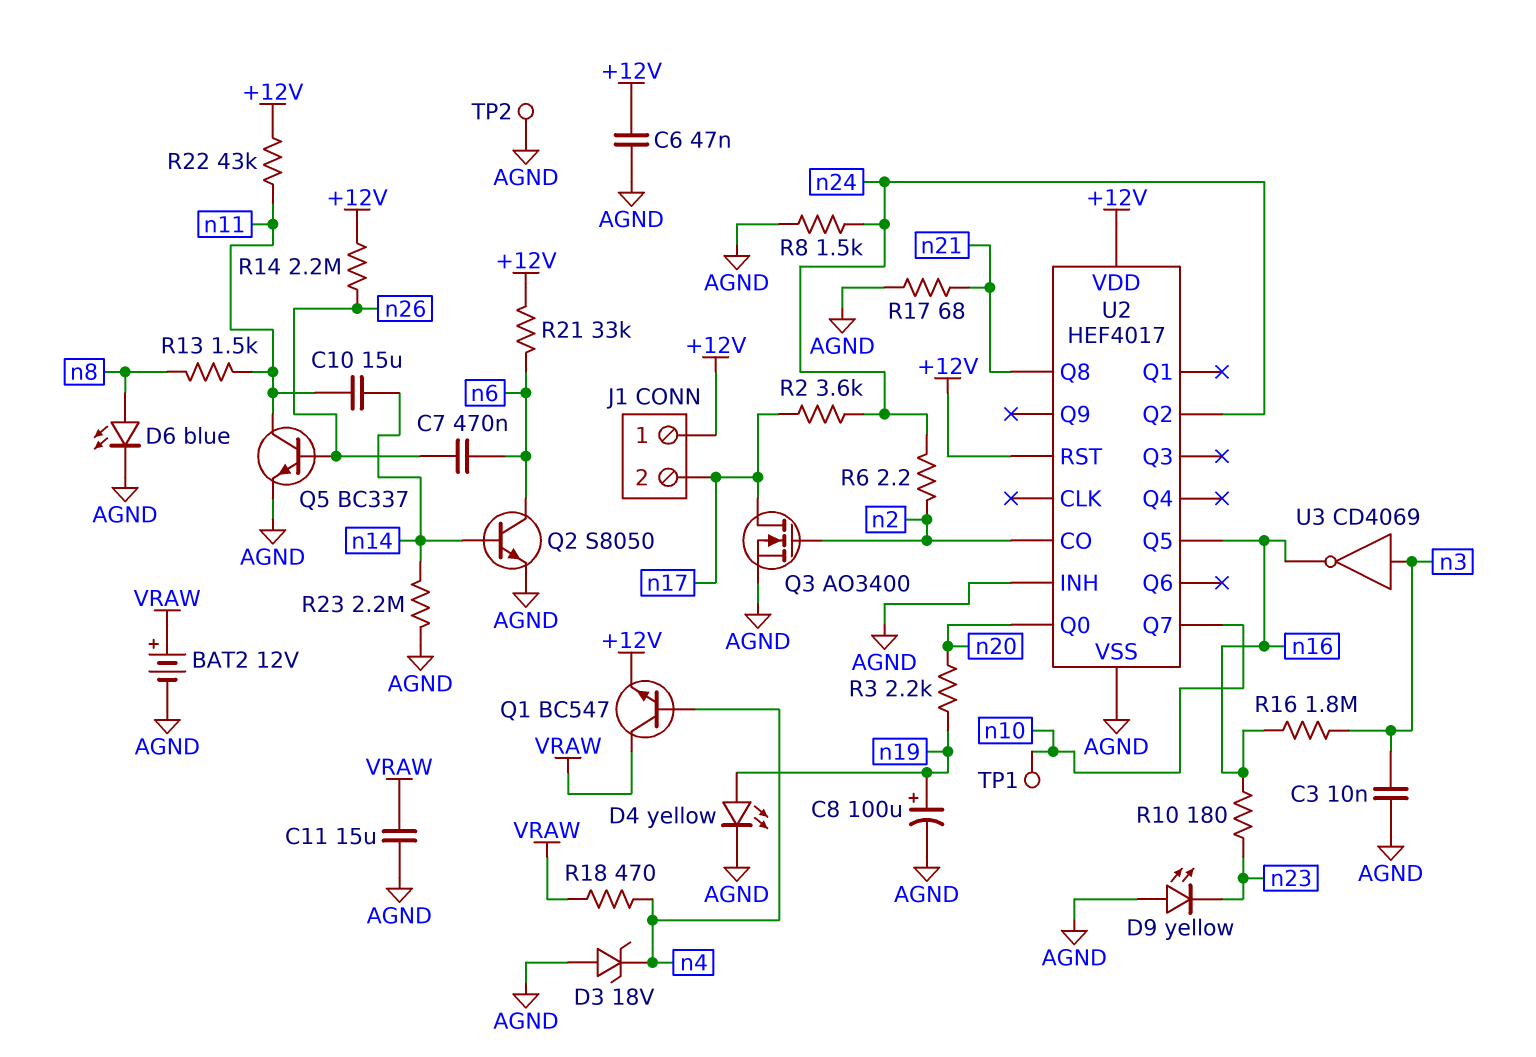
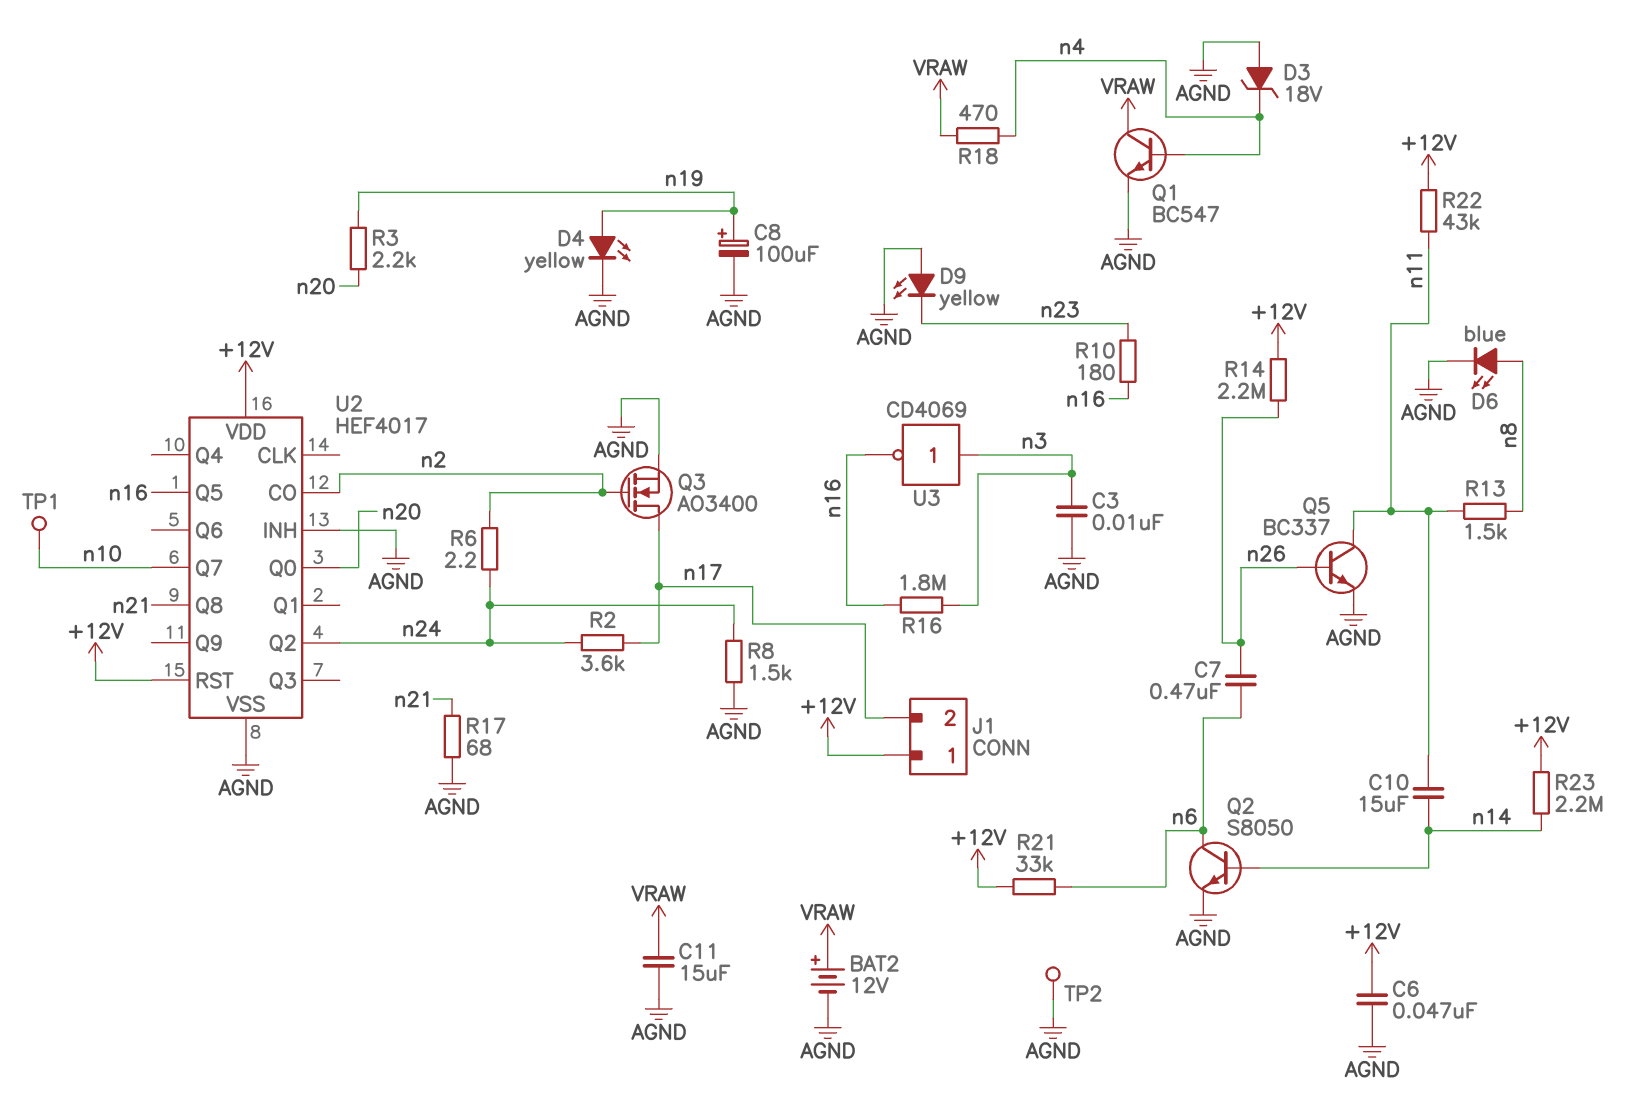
Q1: NPN BC547 (B n4, C VRAW, E +12V) -> NPN BC547 (B n4, C VRAW, E AGND)
R23: 2.2M (AGND, n14) -> 2.2M (+12V, n14)

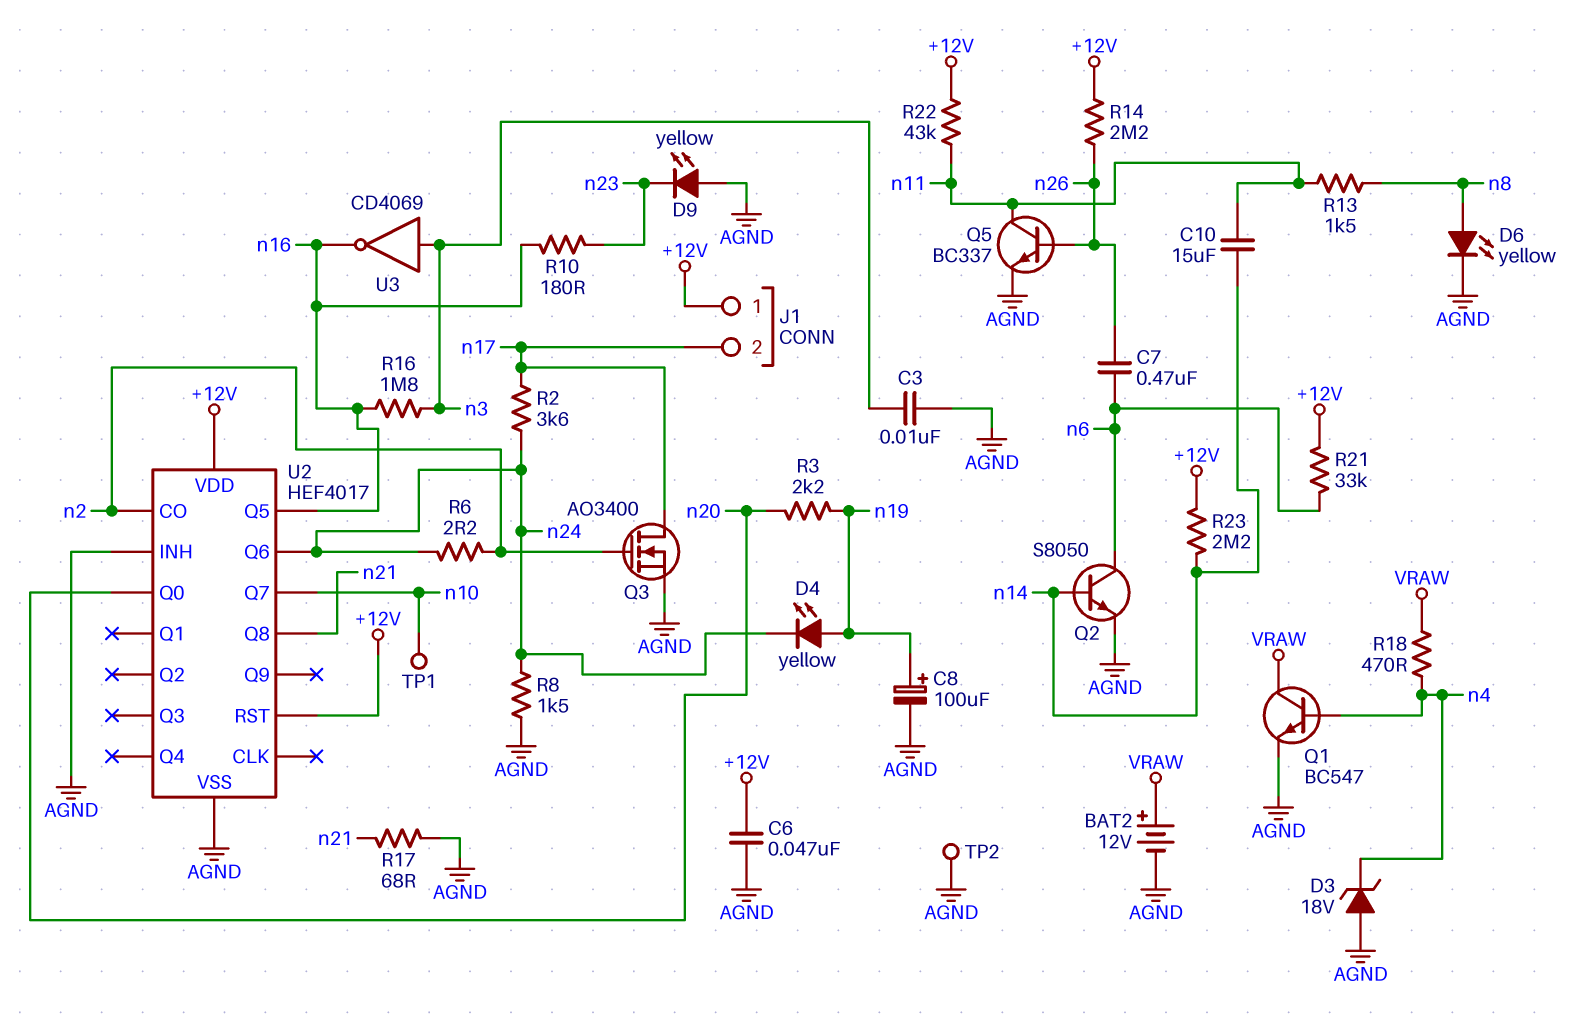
C11: 15uF (AGND, VRAW) -> none
D4: LED yellow (A n19, K AGND) -> LED yellow (A n19, K n24)
D6: LED blue (A n8, K AGND) -> LED yellow (A n8, K AGND)
U2 pin Q2: n24 -> none
U2 pin Q6: none -> n24

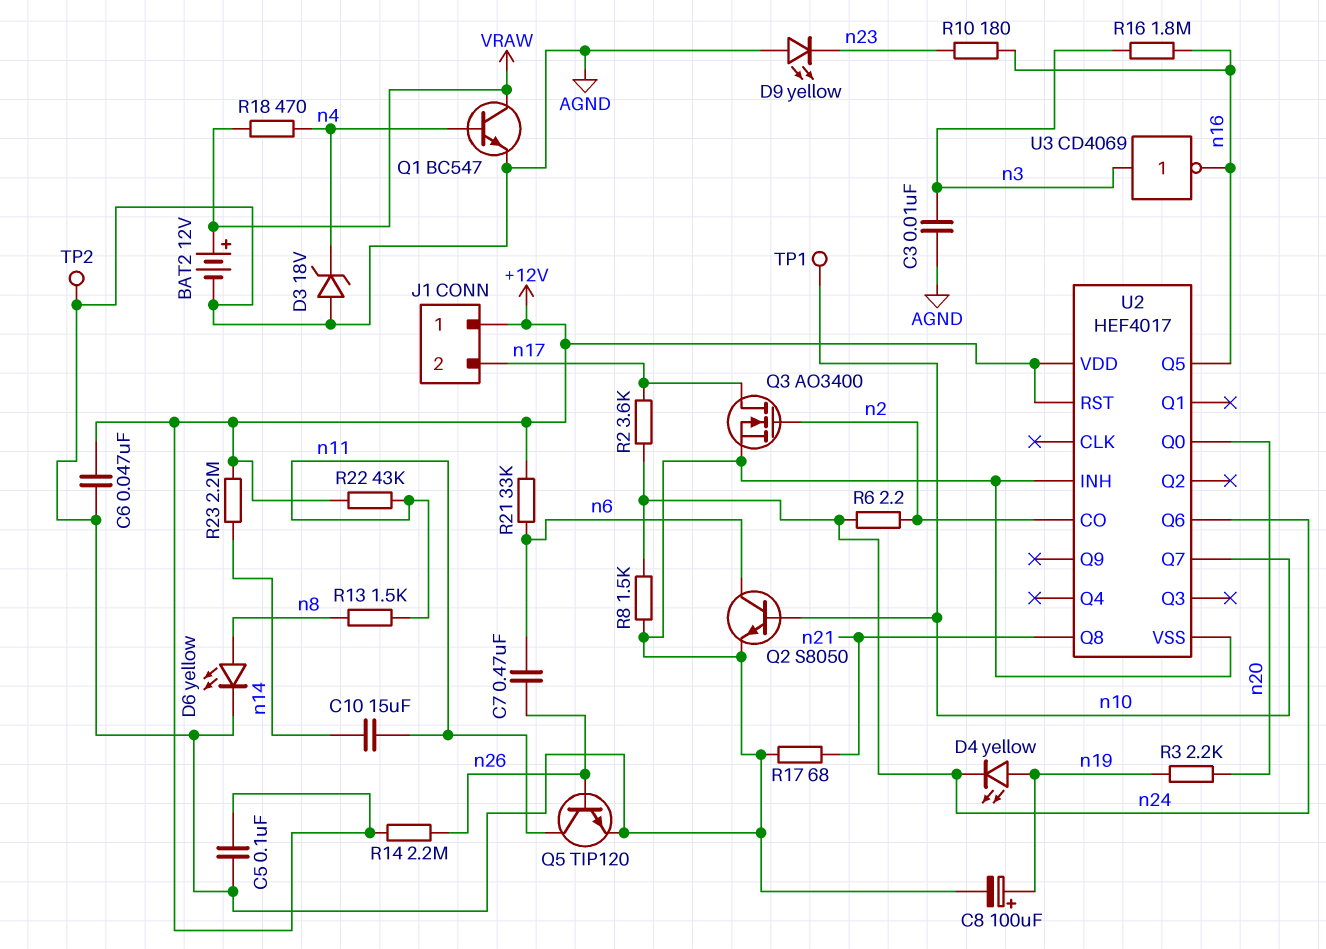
C5: none -> 100nF (+12V, AGND)
Q2: NPN S8050 (B n14, C n6, E AGND) -> NPN S8050 (B n10, C n6, E AGND)
Q5: NPN BC337 (B n26, C n11, E AGND) -> NPN TIP120 (B n26, C n11, E AGND)

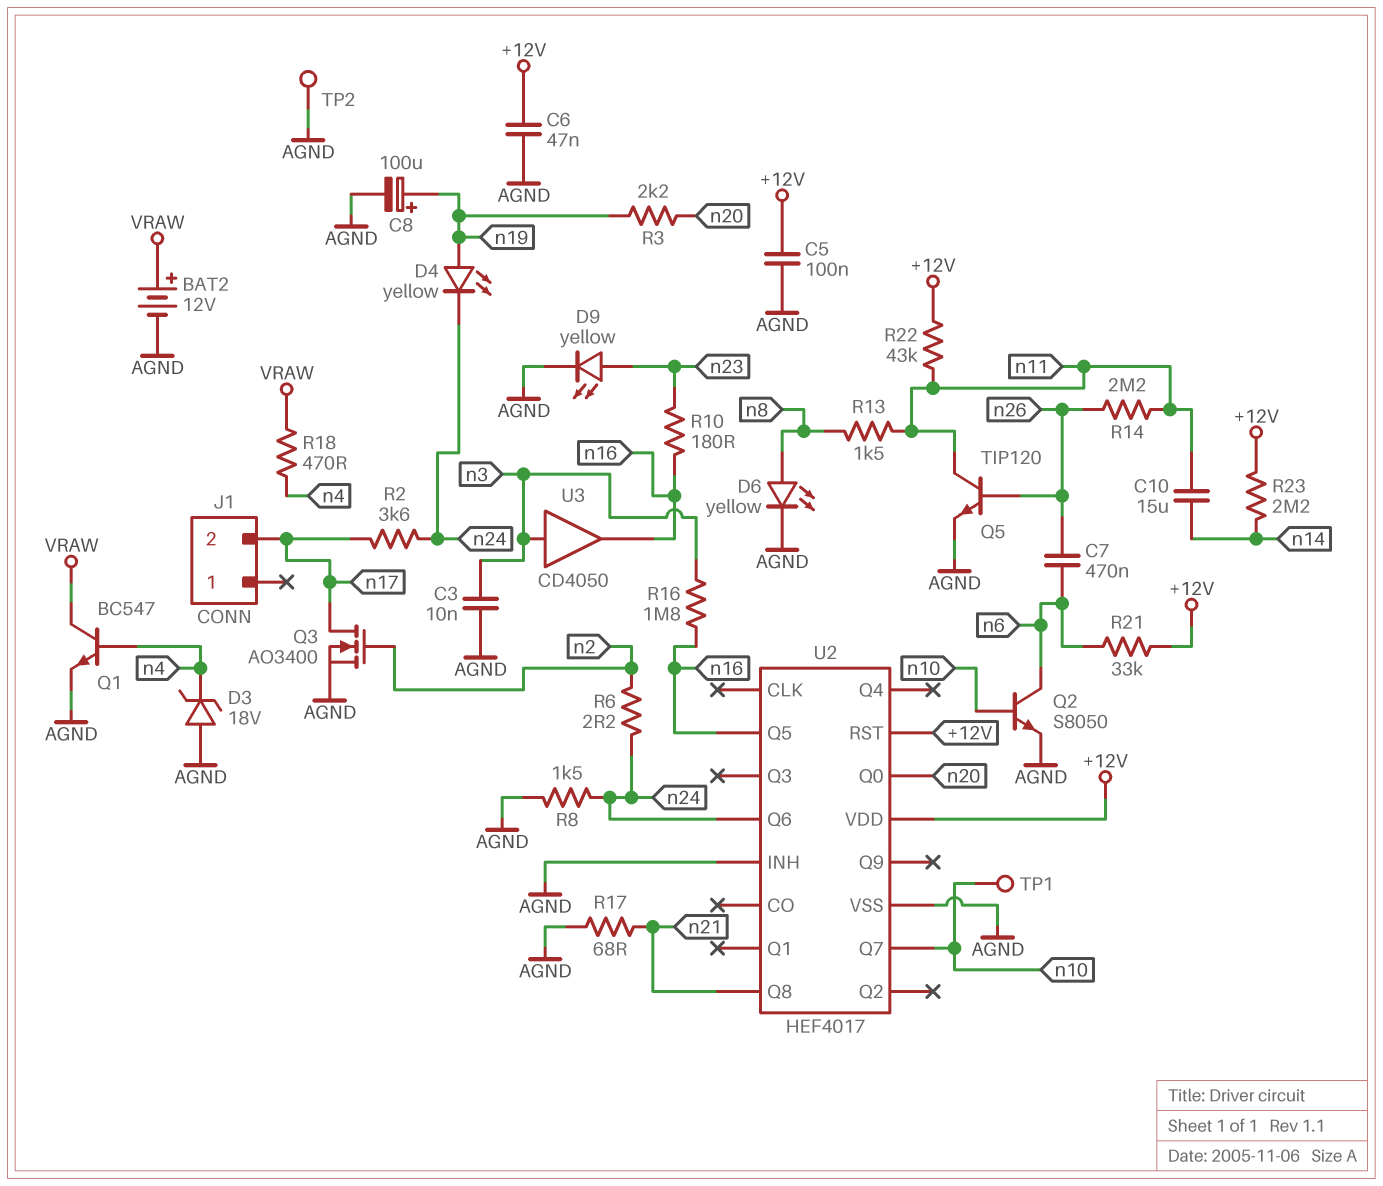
D9: LED yellow (A AGND, K n23) -> LED yellow (A n23, K AGND)
J1 pin 1: +12V -> none
R14: 2.2M (+12V, n26) -> 2.2M (n11, n26)
U2 pin CO: n2 -> none
U3: NOT CD4069 (in n3, out n16) -> buffer CD4050 (in n3, out n16)

